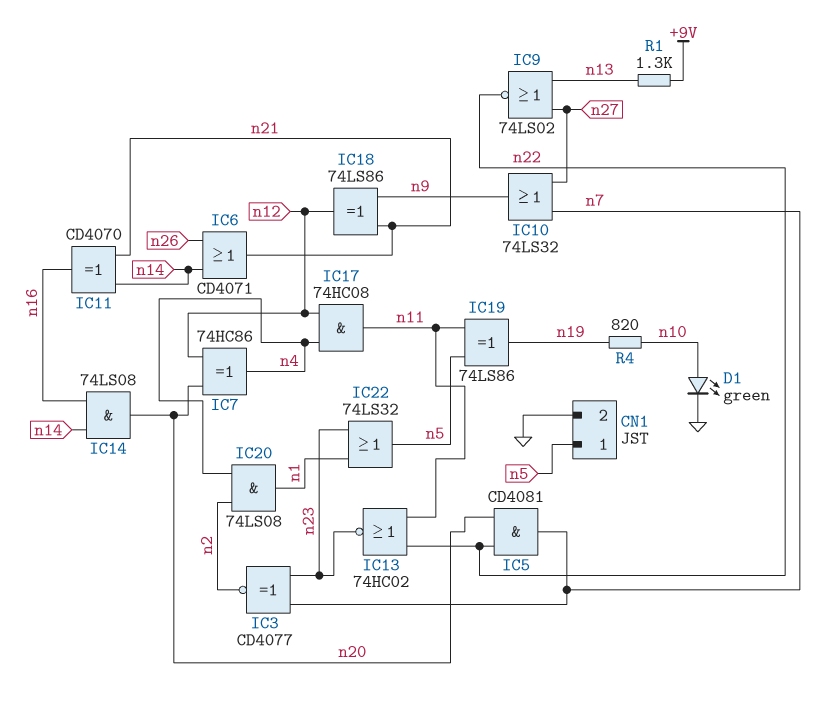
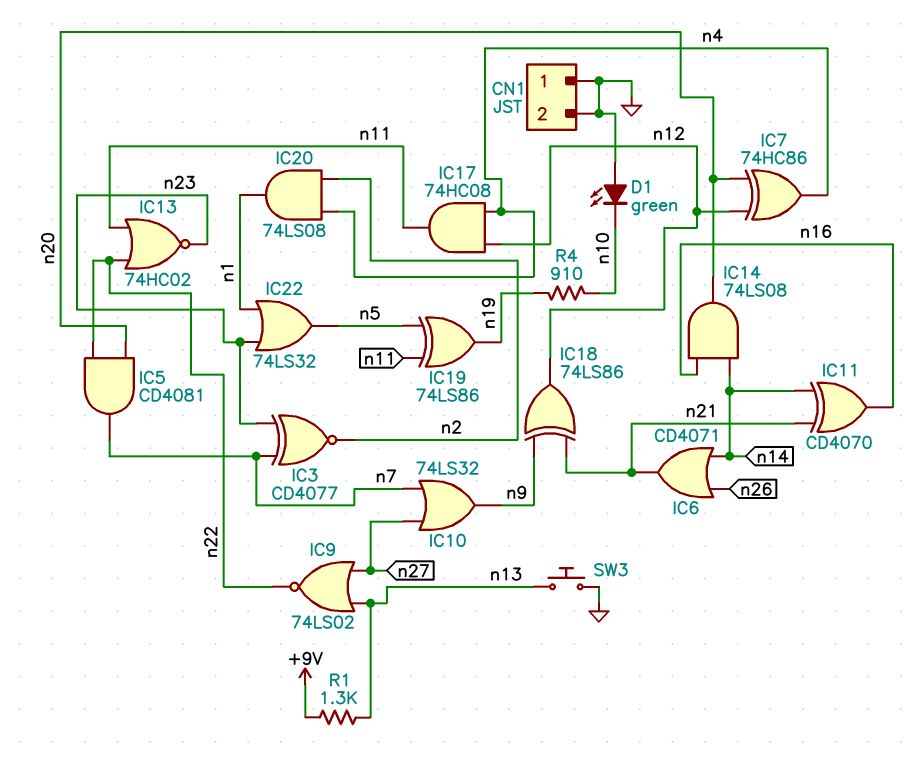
CN1 pin 1: n5 -> GND
D1: LED green (A n10, K GND) -> LED green (A GND, K n10)
R4: 820 (n10, n19) -> 910 (n10, n19)
SW3: none -> button (GND, n13)

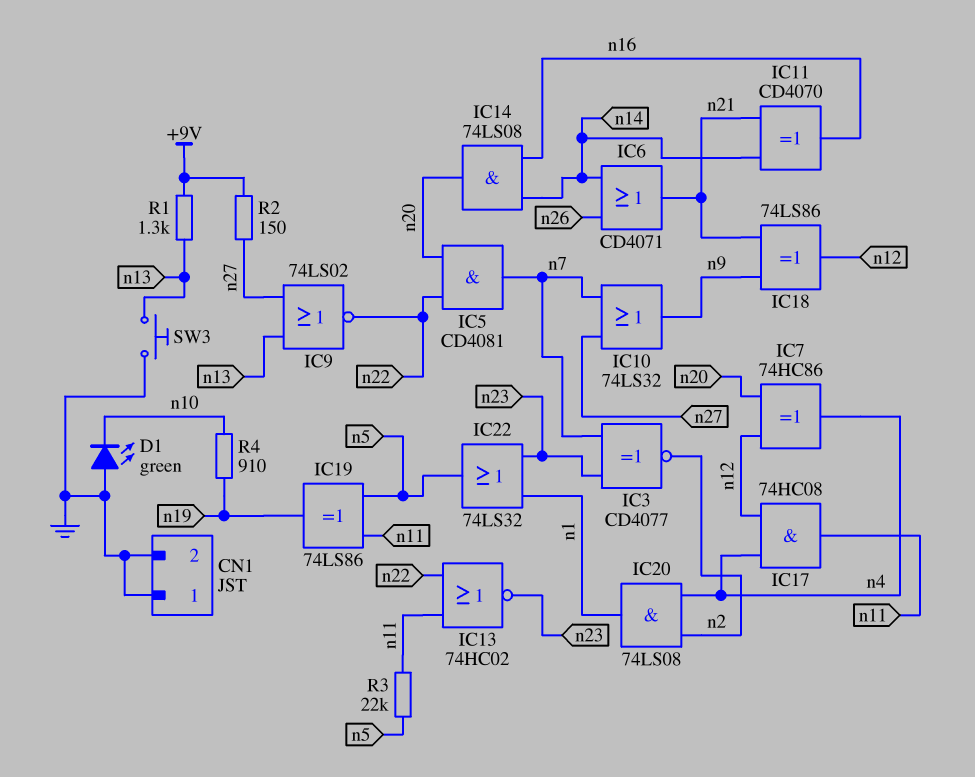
R2: none -> 150 (+9V, n27)
R3: none -> 22k (n5, n11)

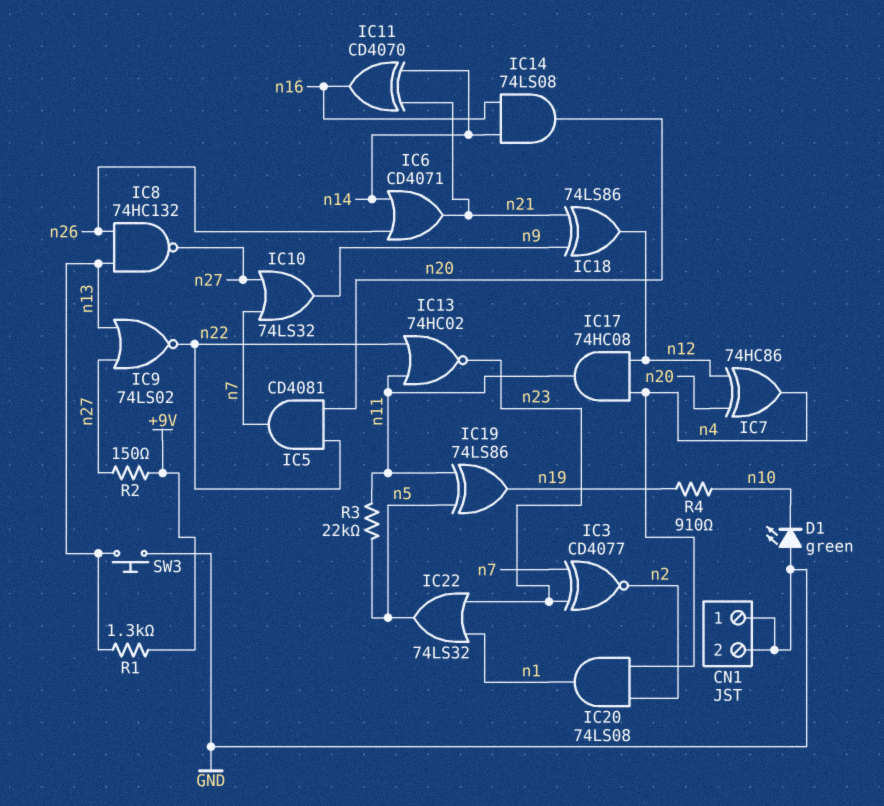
IC8: none -> NAND 74HC132 (in n13, in n26, out n27)

